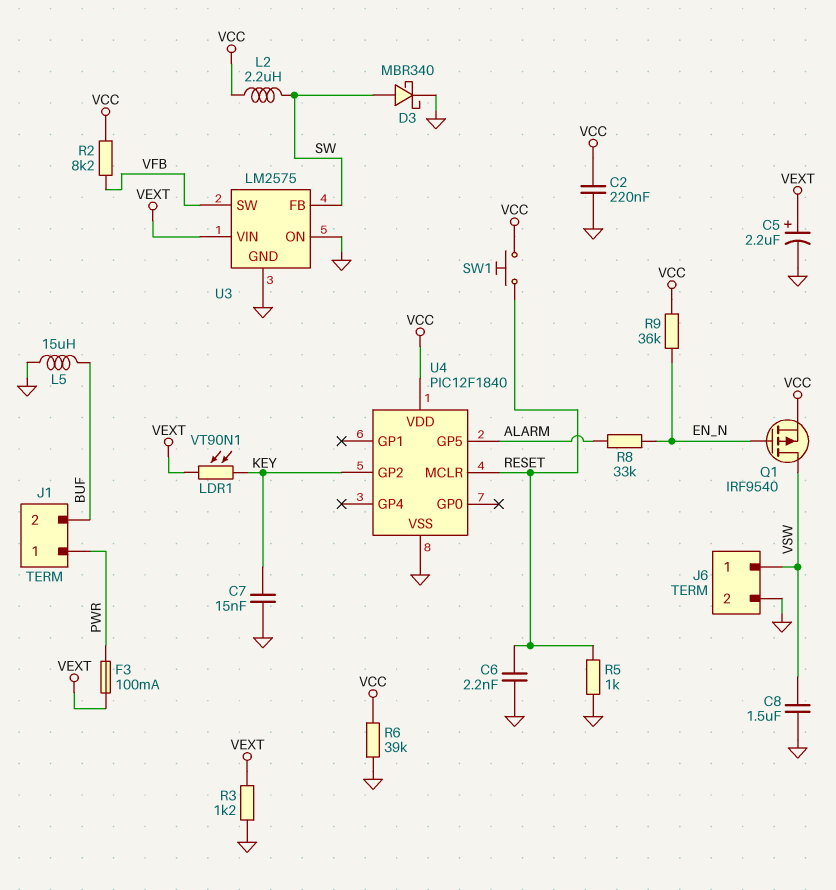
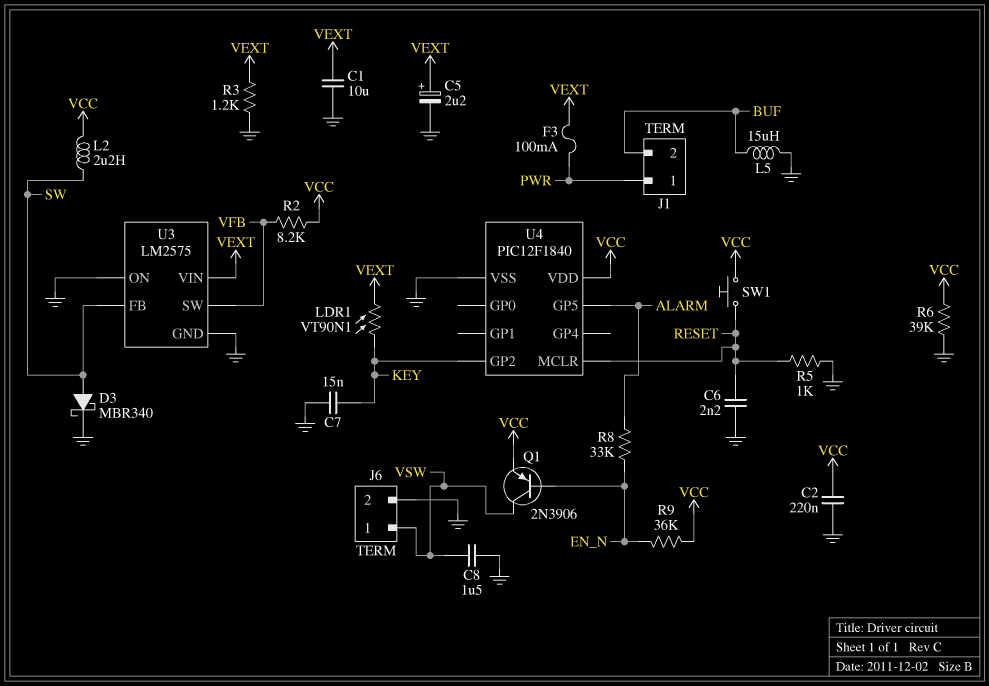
C1: none -> 10uF (GND, VEXT)
Q1: PMOS IRF9540 (G EN_N, D VSW, S VCC) -> PNP 2N3906 (B EN_N, C VSW, E VCC)

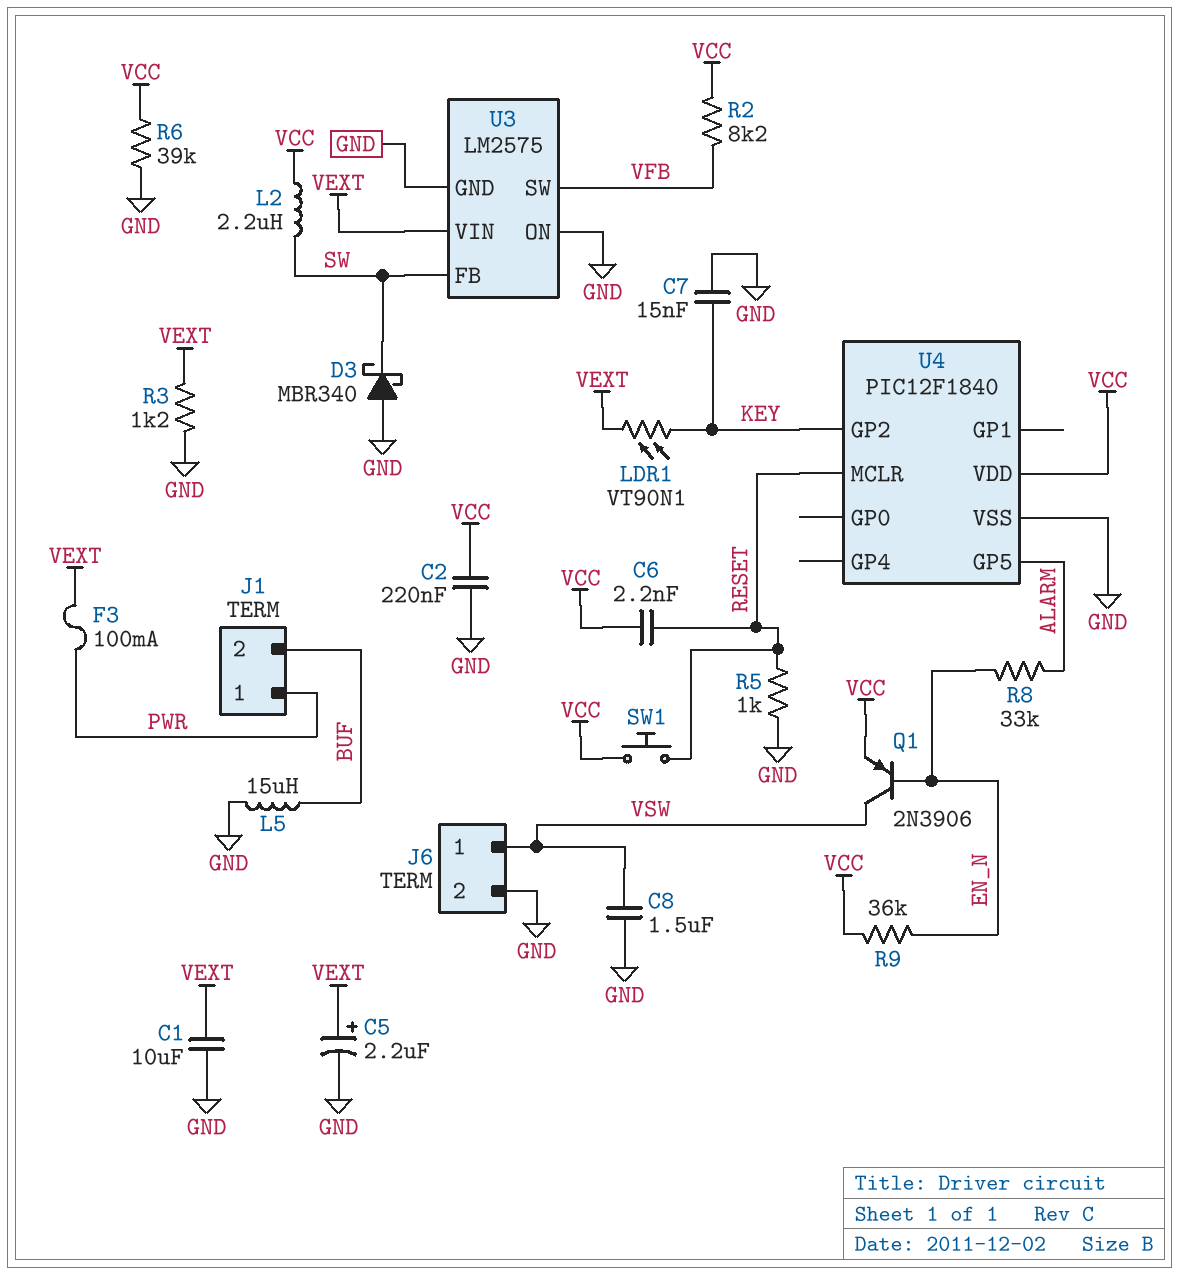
C6: 2.2nF (GND, RESET) -> 2.2nF (RESET, VCC)
D3: schottky MBR340 (A SW, K GND) -> schottky MBR340 (A GND, K SW)

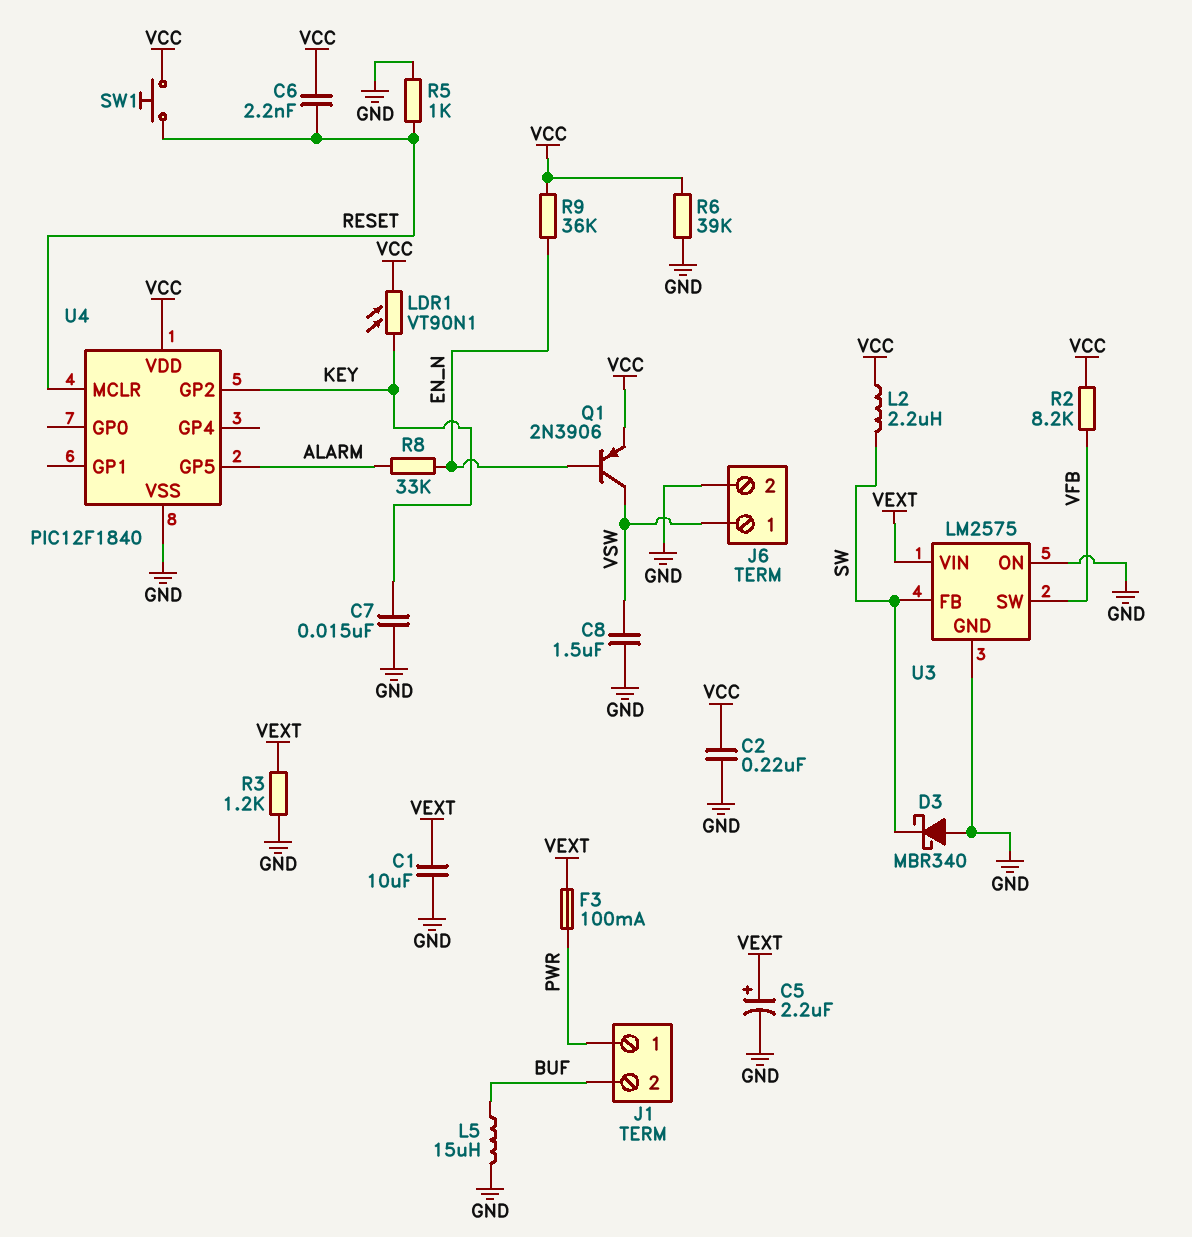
LDR1: VT90N1 (KEY, VEXT) -> VT90N1 (KEY, VCC)

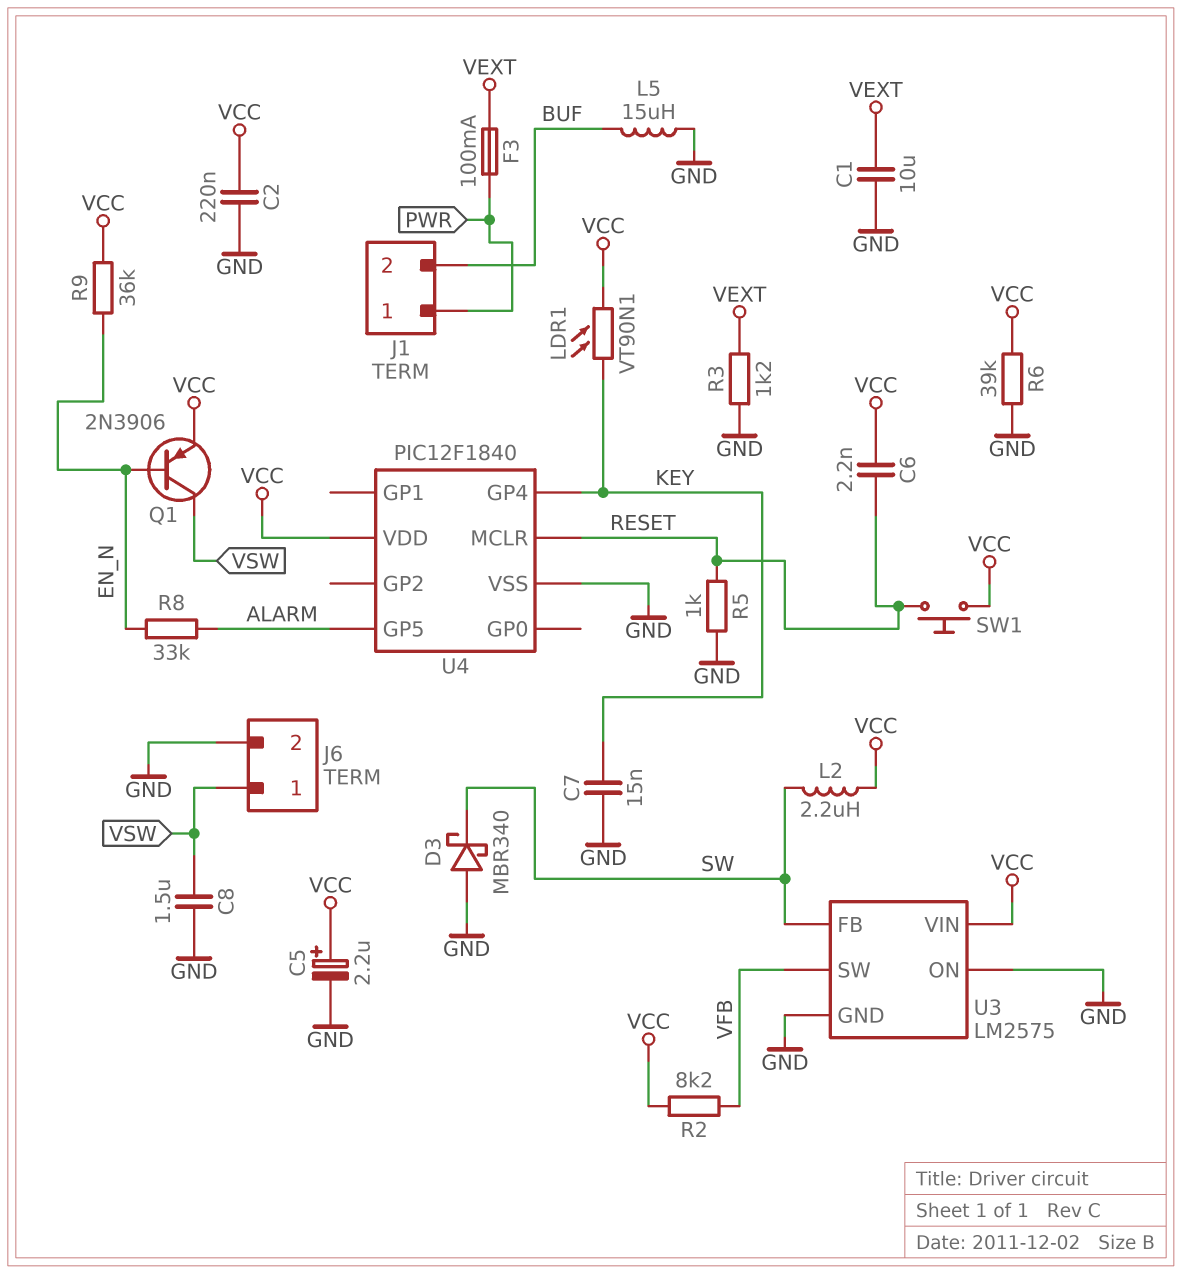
C5: 2.2uF (plus VEXT, minus GND) -> 2.2uF (plus VCC, minus GND)
U3 pin VIN: VEXT -> VCC
U4 pin GP2: KEY -> none
U4 pin GP4: none -> KEY

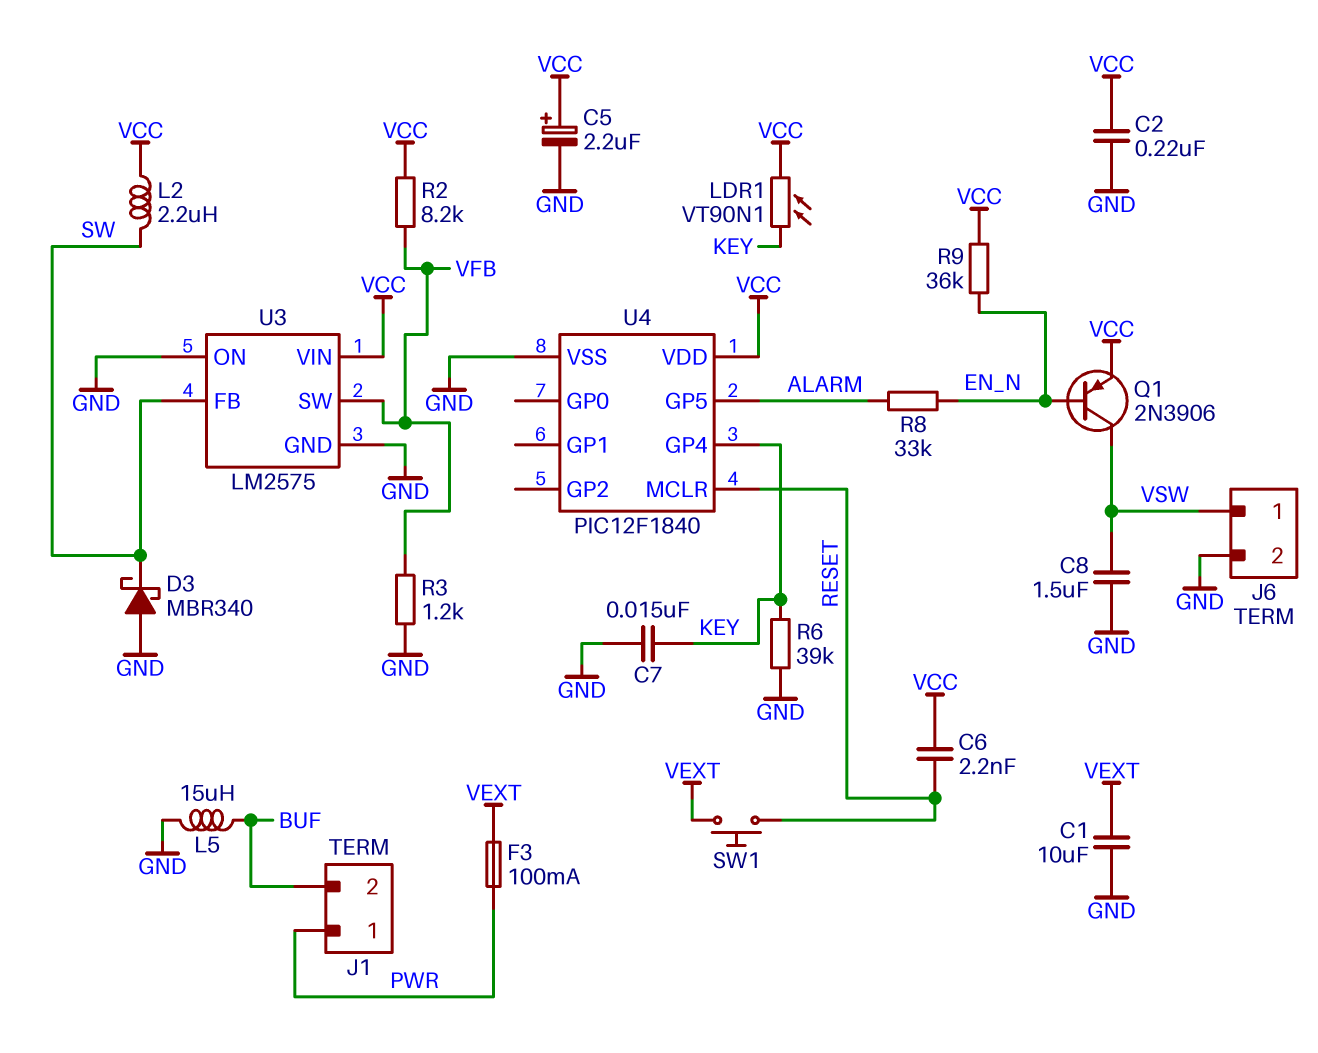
R3: 1.2k (GND, VEXT) -> 1.2k (GND, VFB)
R5: 1k (GND, RESET) -> none
R6: 39k (GND, VCC) -> 39k (GND, KEY)
SW1: button (RESET, VCC) -> button (RESET, VEXT)

